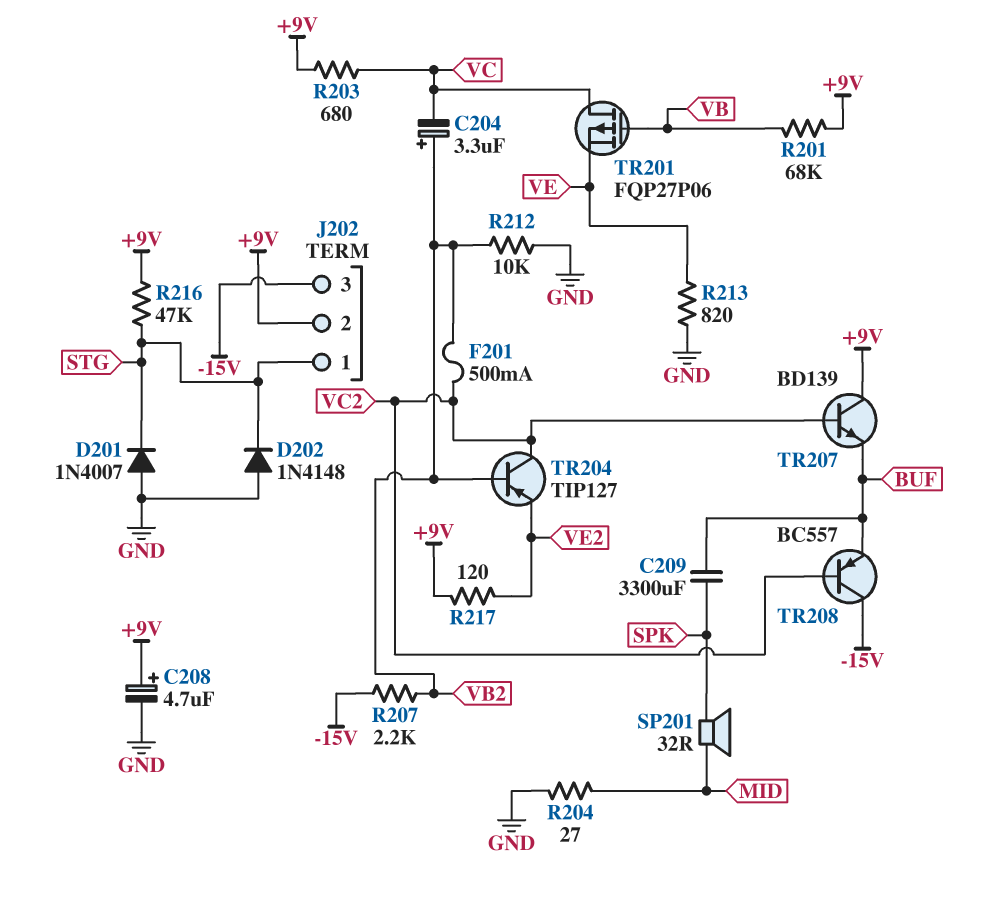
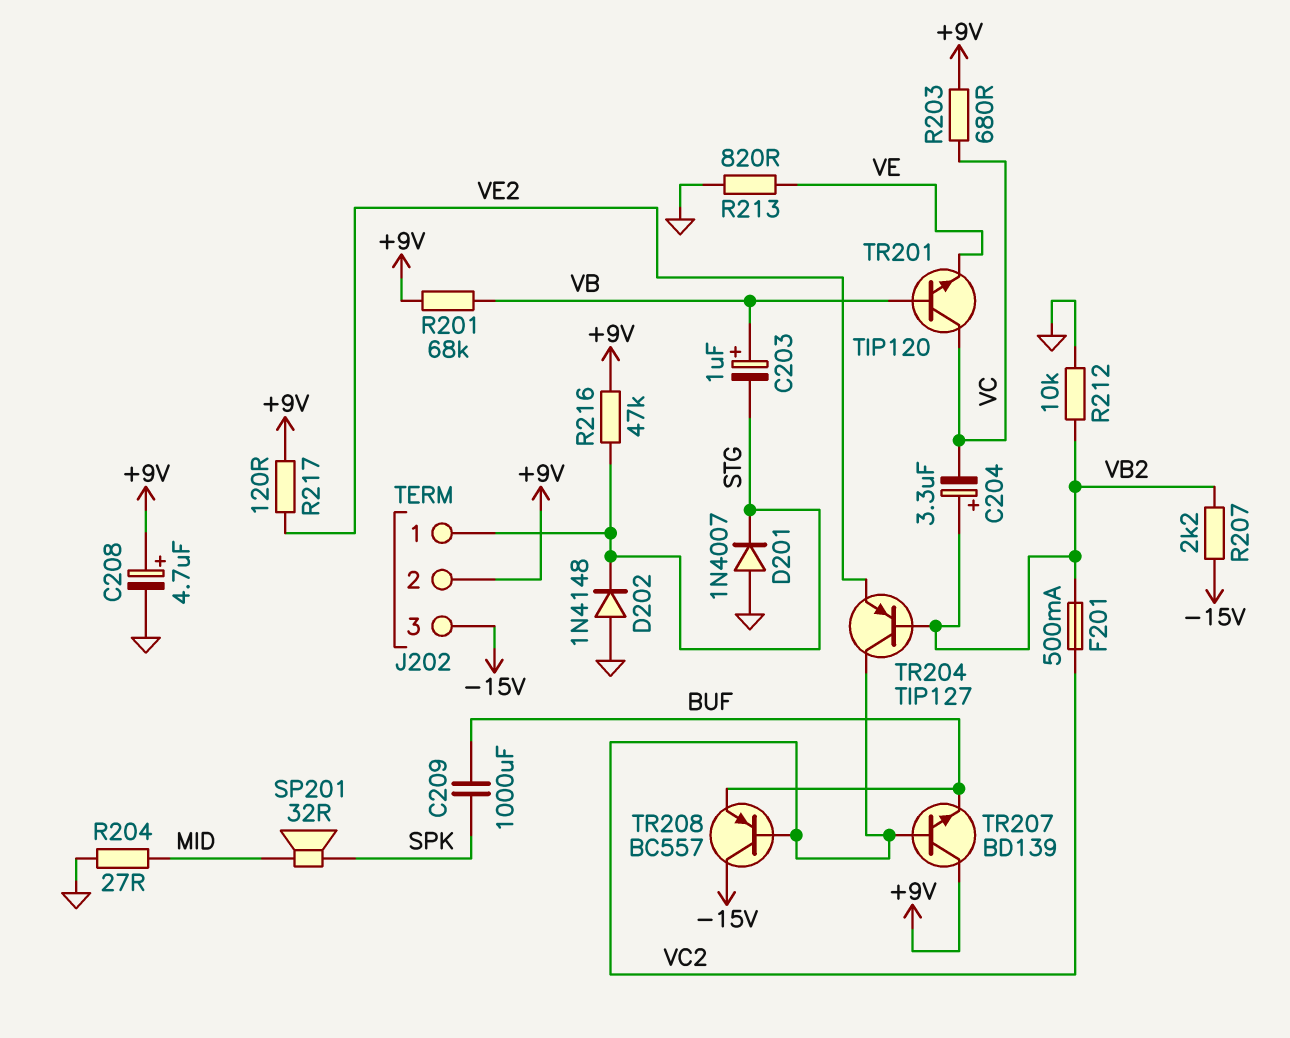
C203: none -> 1uF (plus VB, minus STG)
C209: 3300uF (BUF, SPK) -> 1000uF (BUF, SPK)
TR201: PMOS FQP27P06 (G VB, D VC, S VE) -> NPN TIP120 (B VB, C VC, E VE)

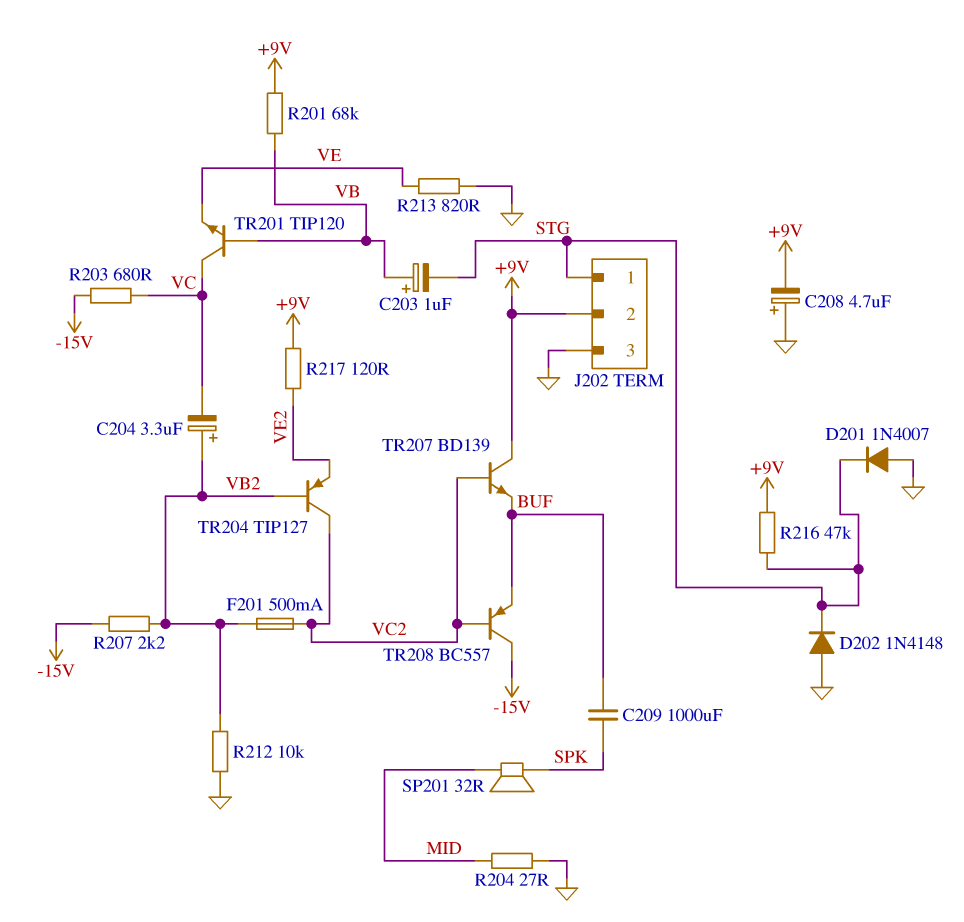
C208: 4.7uF (plus +9V, minus GND) -> 4.7uF (plus GND, minus +9V)
J202 pin 3: -15V -> GND
R203: 680 (+9V, VC) -> 680 (-15V, VC)

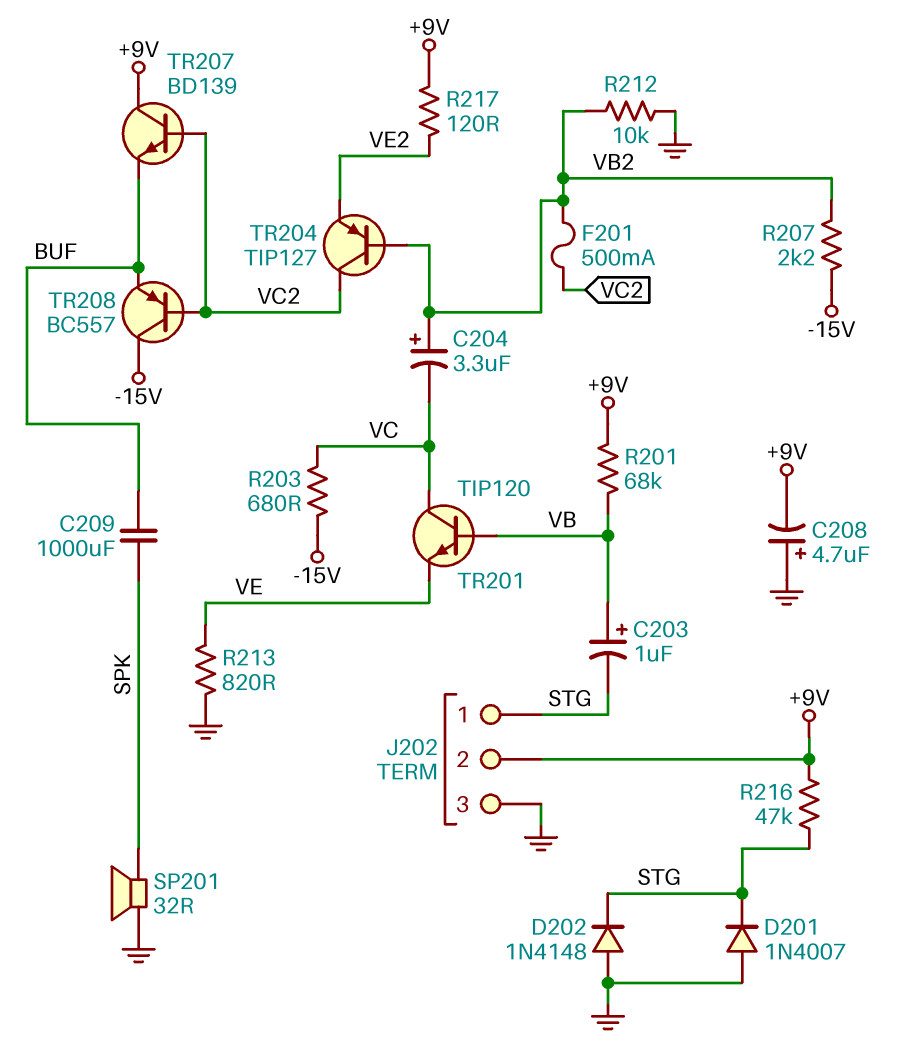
R204: 27 (GND, MID) -> none
SP201: speaker 32R (MID, SPK) -> speaker 32R (GND, SPK)

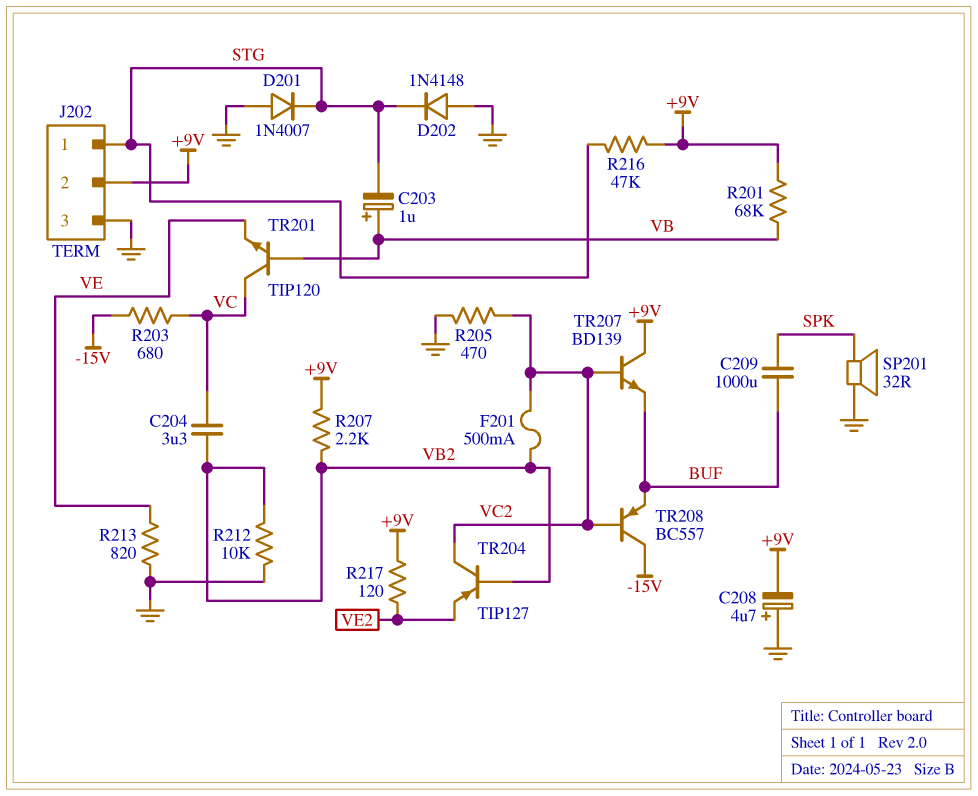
C204: 3.3uF (plus VB2, minus VC) -> 3.3uF (VB2, VC)
R205: none -> 470 (GND, VC2)
R207: 2.2k (-15V, VB2) -> 2.2k (+9V, VB2)

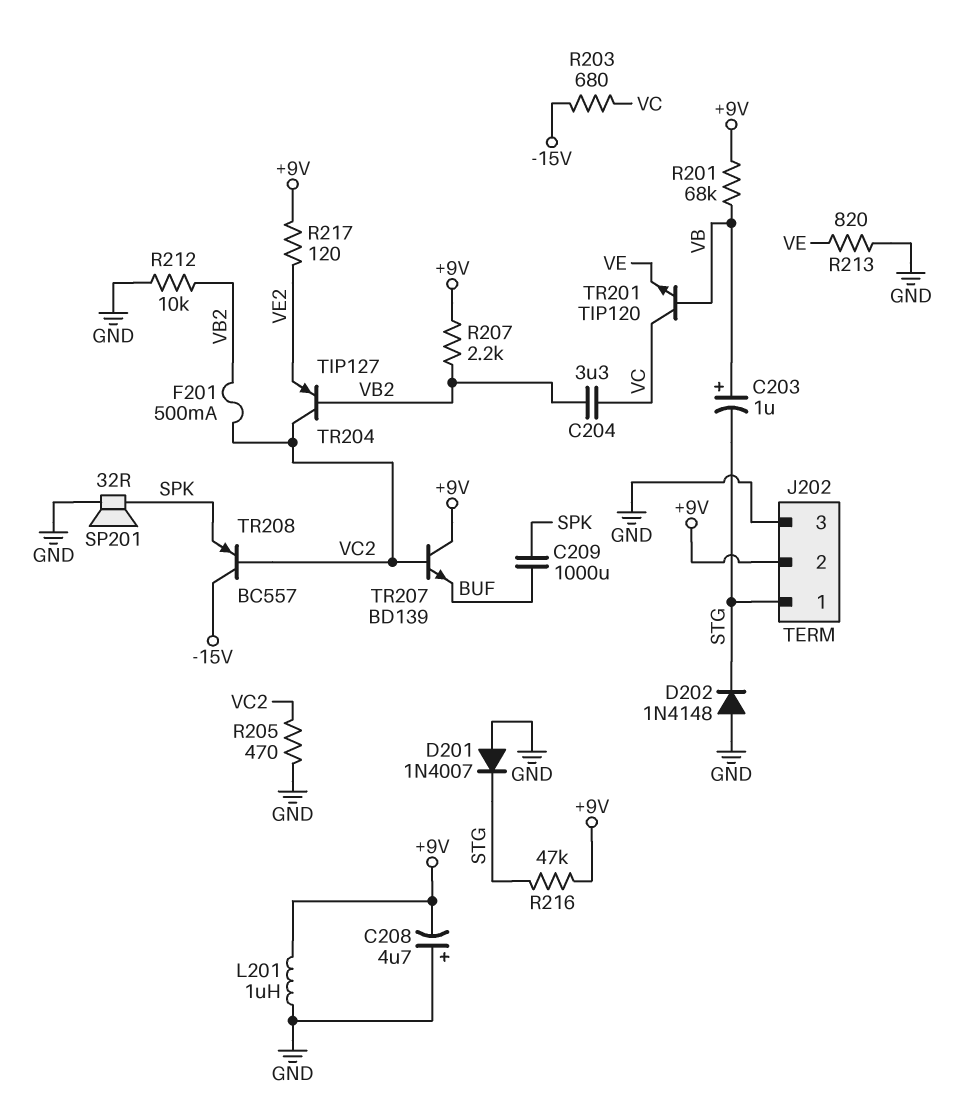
L201: none -> 1uH (+9V, GND)
TR208: PNP BC557 (B VC2, C -15V, E BUF) -> PNP BC557 (B VC2, C -15V, E SPK)

